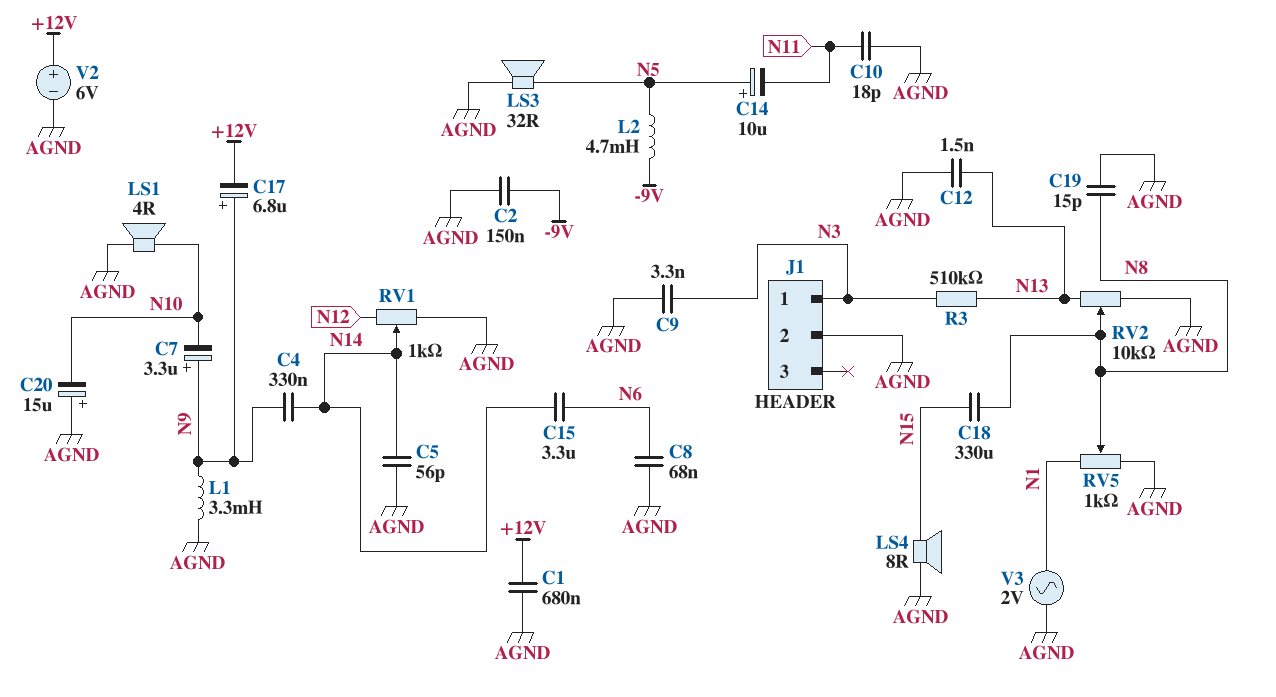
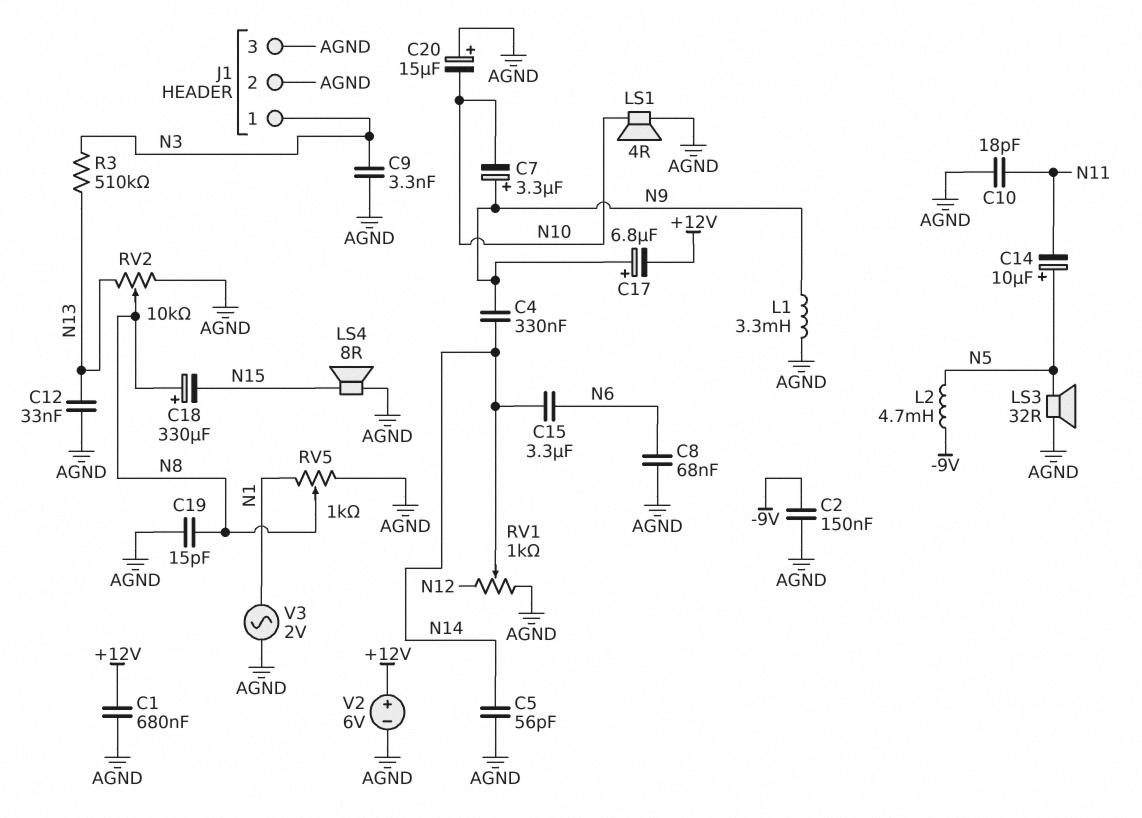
C12: 1.5nF (AGND, N13) -> 33nF (AGND, N13)
C18: 330uF (N8, N15) -> 330uF (plus N8, minus N15)
J1 pin 3: none -> AGND

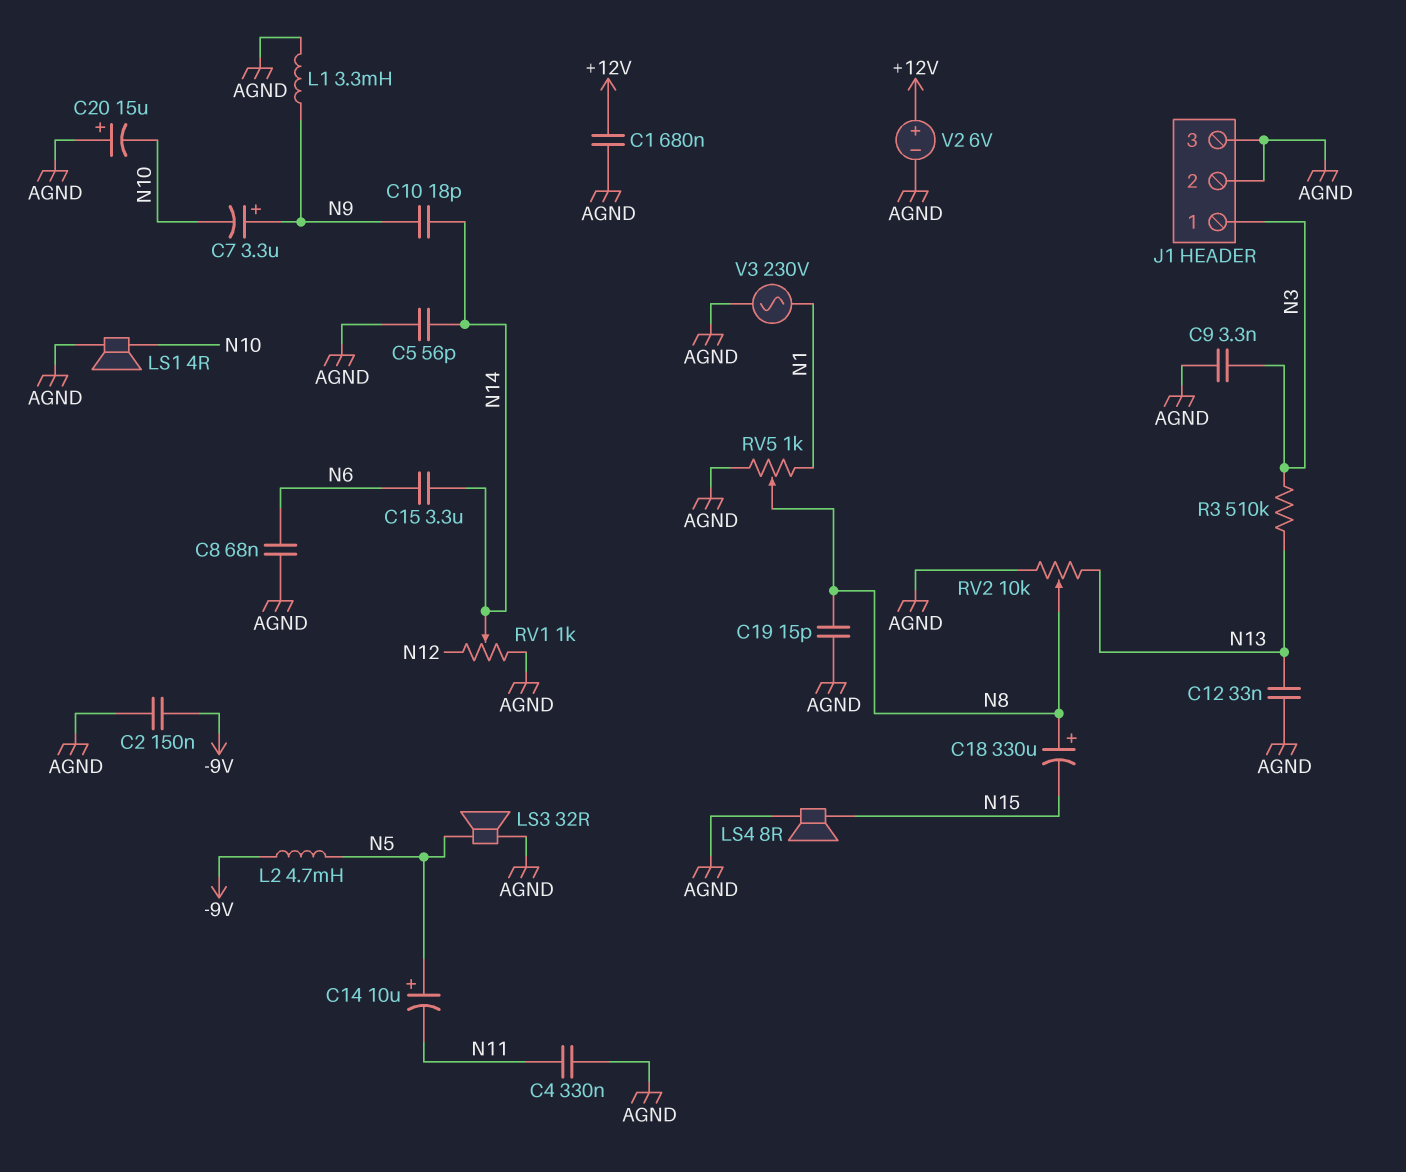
C4: 330nF (N9, N14) -> 330nF (AGND, N11)
C10: 18pF (AGND, N11) -> 18pF (N9, N14)
C17: 6.8uF (plus N9, minus +12V) -> none
V3: AC 2V (AGND, N1) -> AC 230V (AGND, N1)

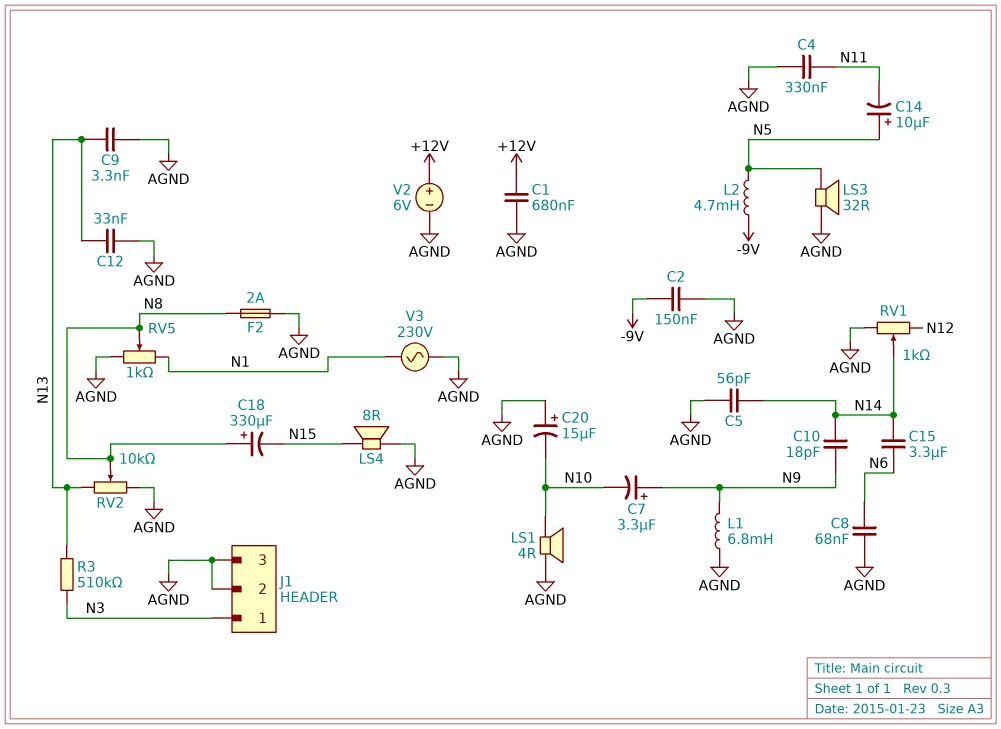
C9: 3.3nF (AGND, N3) -> 3.3nF (AGND, N13)
C19: 15pF (AGND, N8) -> none
F2: none -> 2A (AGND, N8)
L1: 3.3mH (AGND, N9) -> 6.8mH (AGND, N9)

